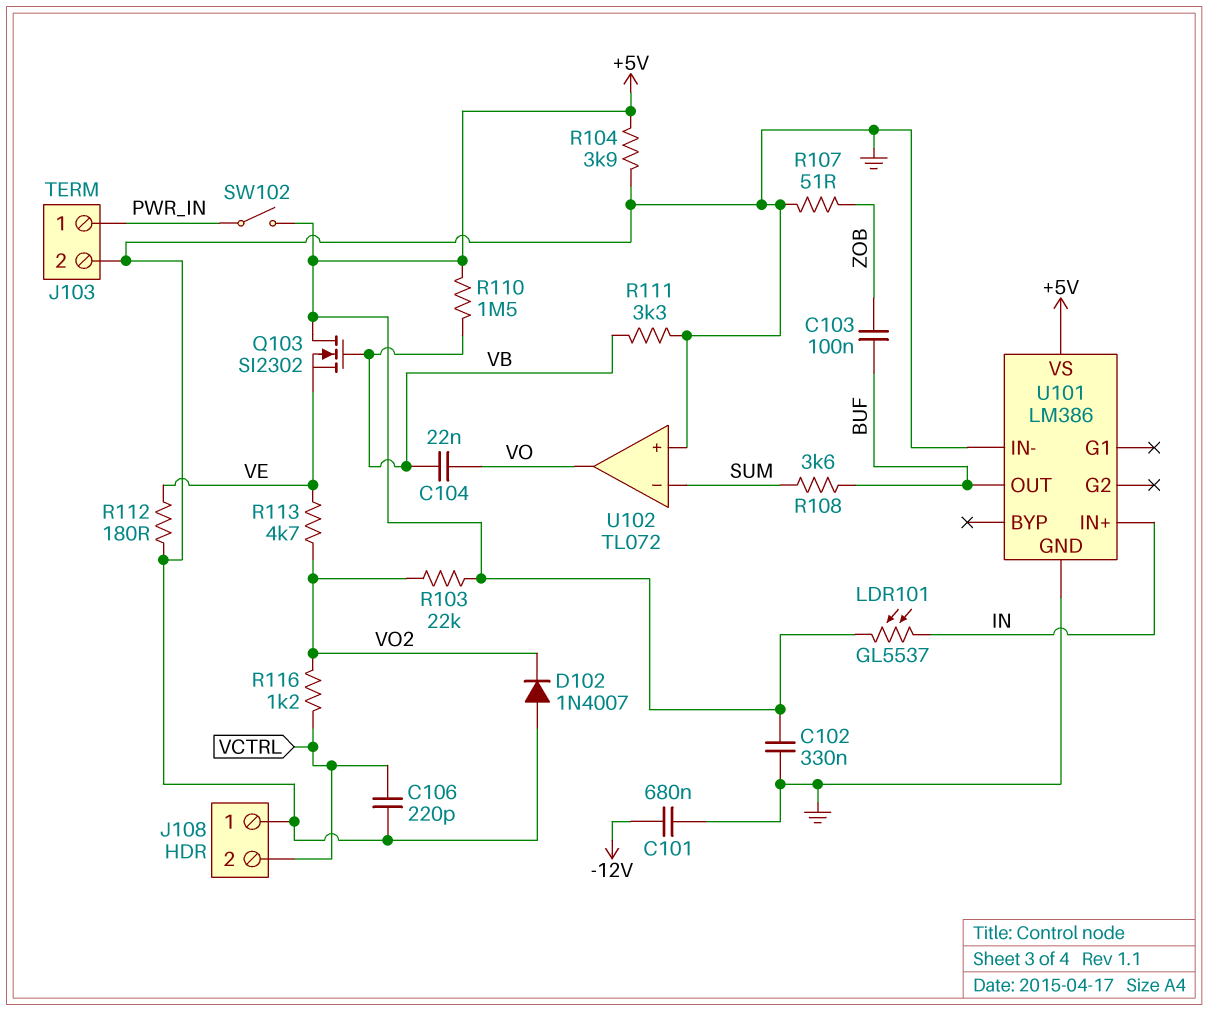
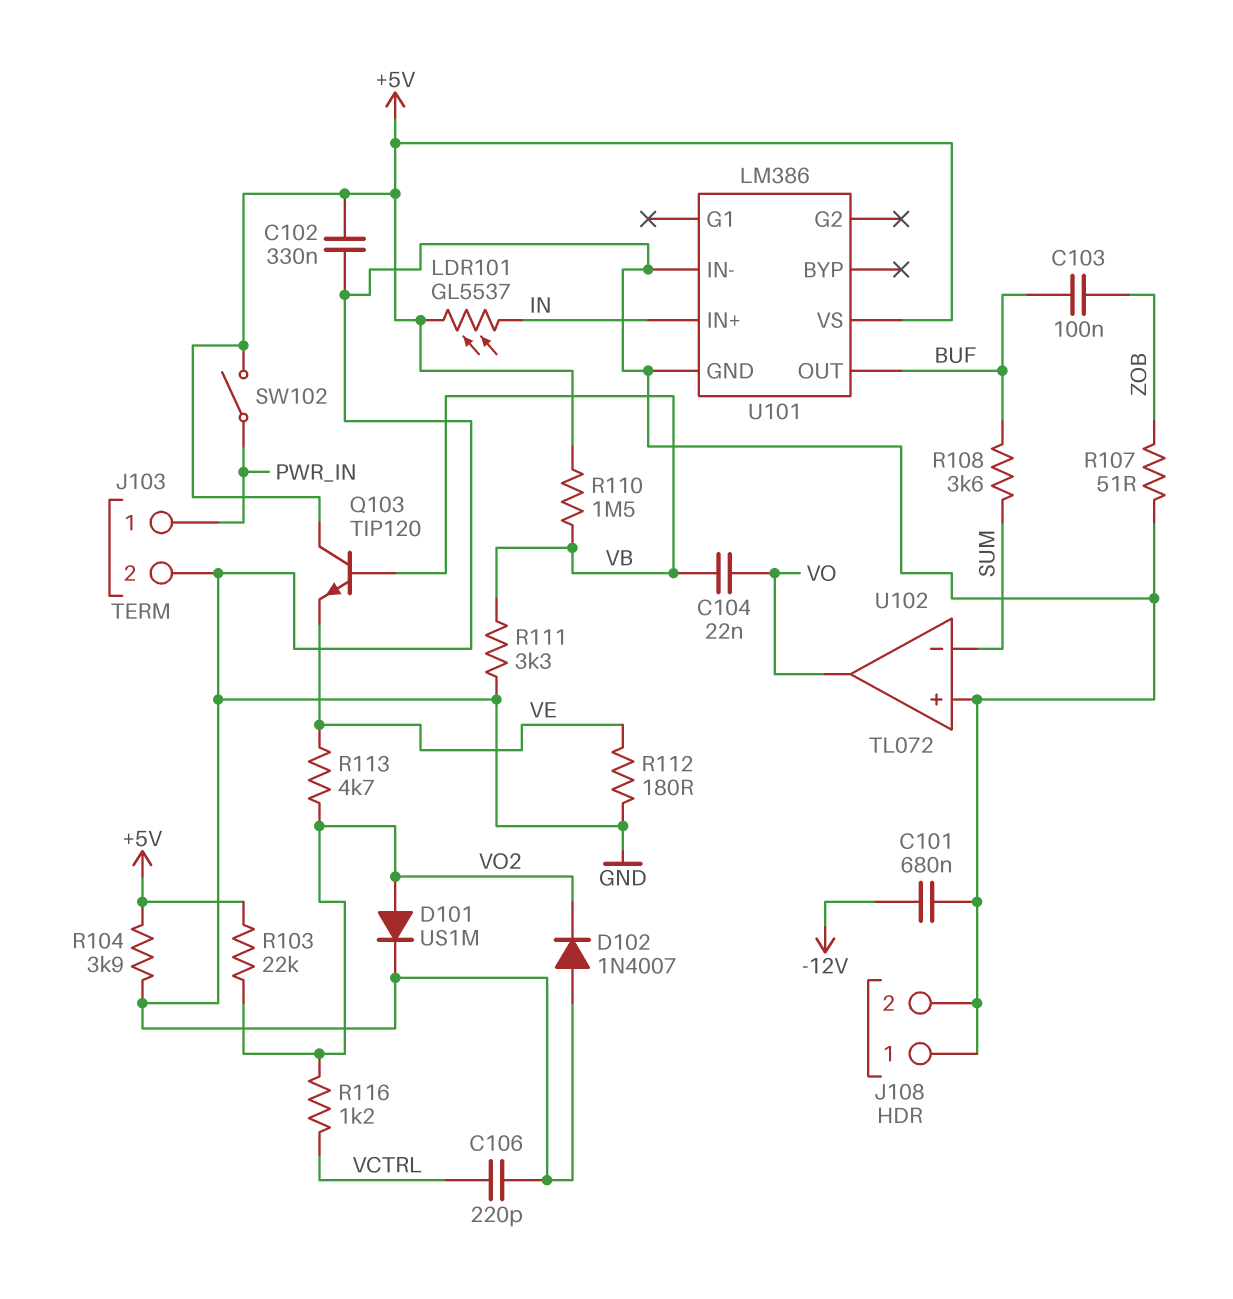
D101: none -> diode US1M (A VO2, K GND)
J108 pin 2: VCTRL -> GND
Q103: NMOS SI2302 (G VB, D +5V, S VE) -> NPN TIP120 (B VB, C +5V, E VE)

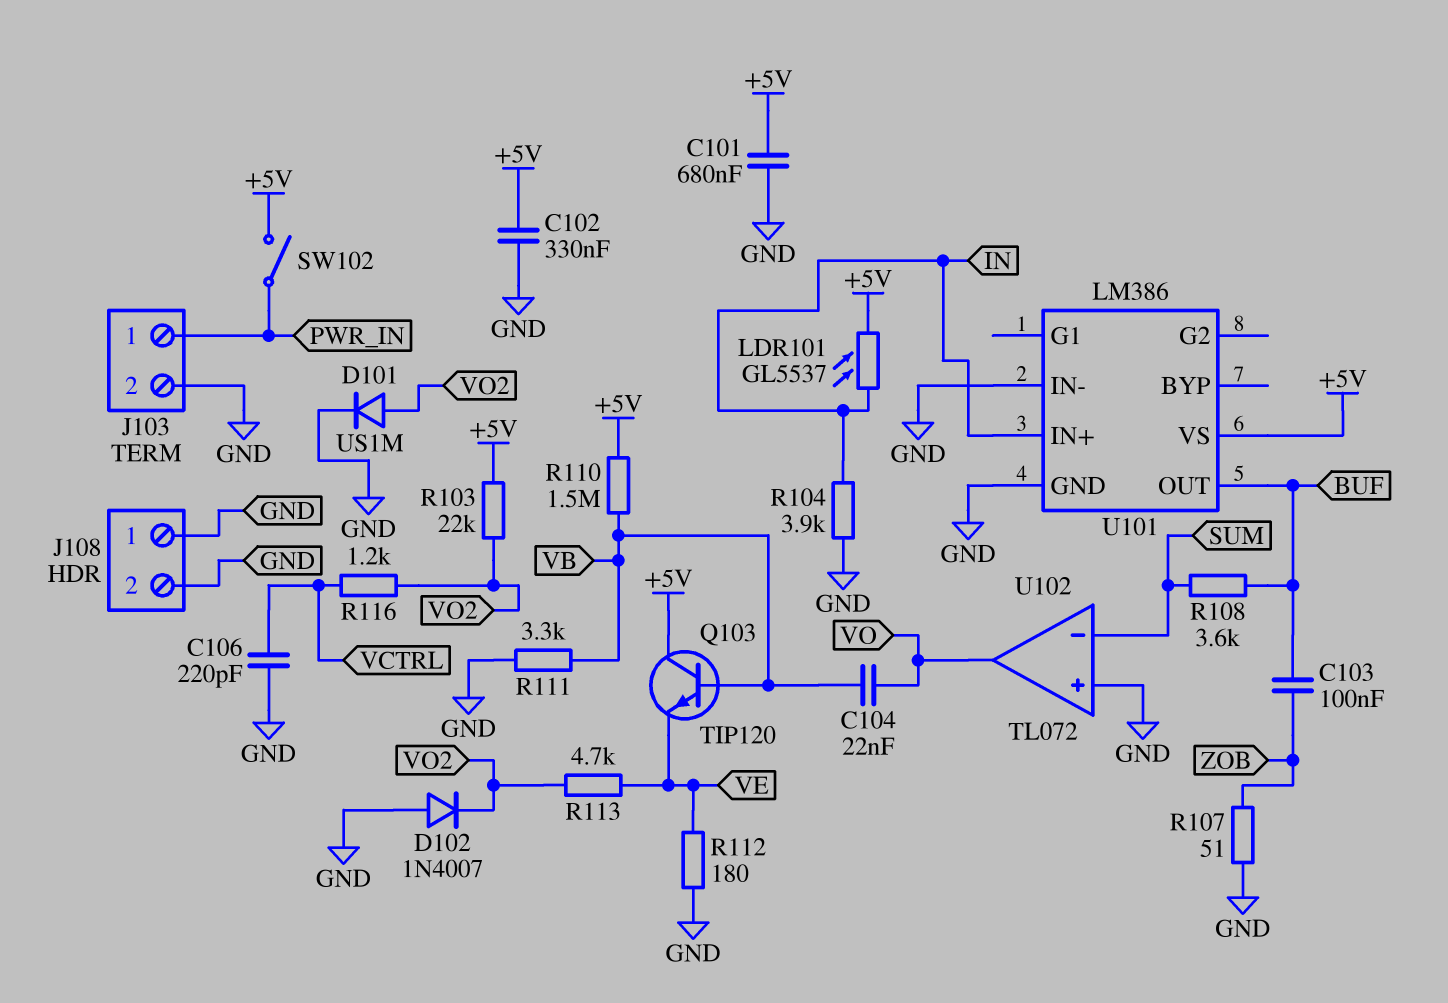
C101: 680nF (-12V, GND) -> 680nF (+5V, GND)
R104: 3.9k (+5V, GND) -> 3.9k (GND, IN)

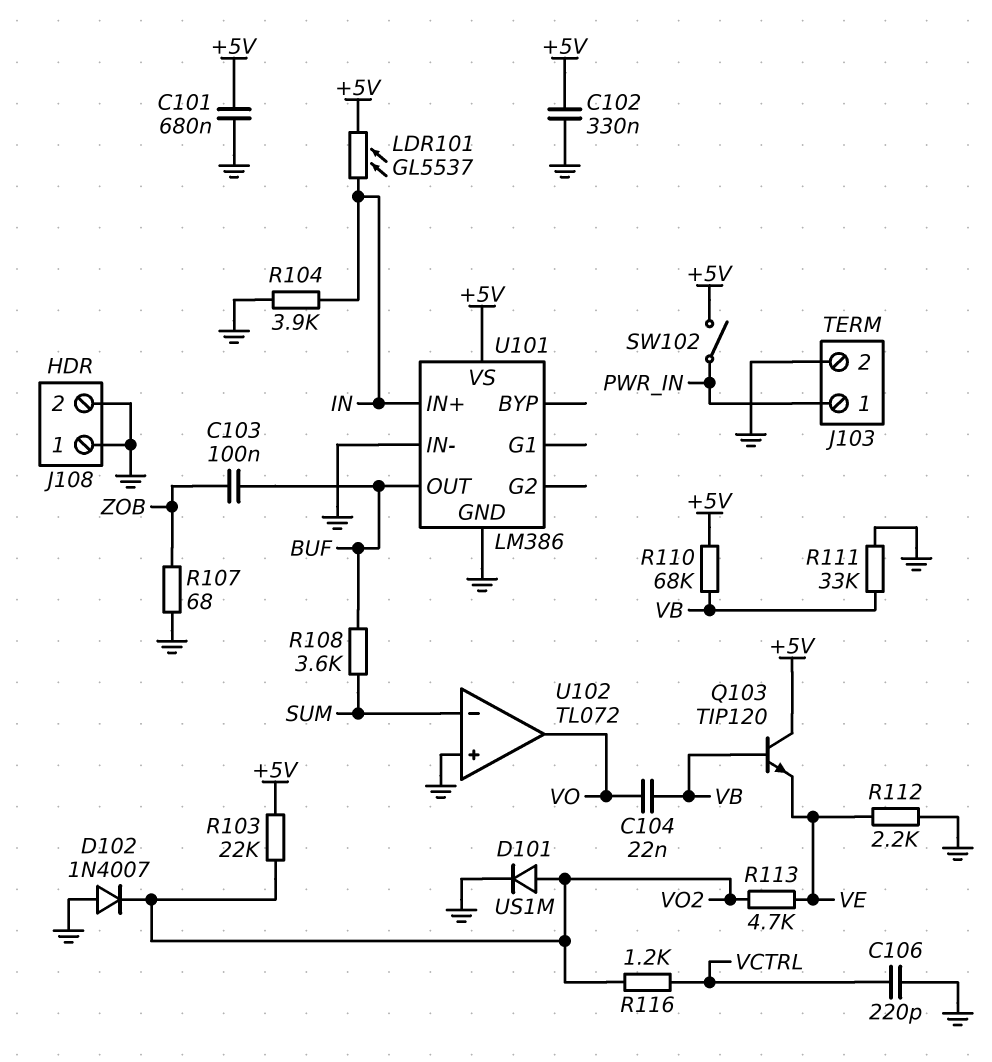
R107: 51 (GND, ZOB) -> 68 (GND, ZOB)
R110: 1.5M (+5V, VB) -> 68k (+5V, VB)
R111: 3.3k (GND, VB) -> 33k (GND, VB)
R112: 180 (GND, VE) -> 2.2k (GND, VE)

